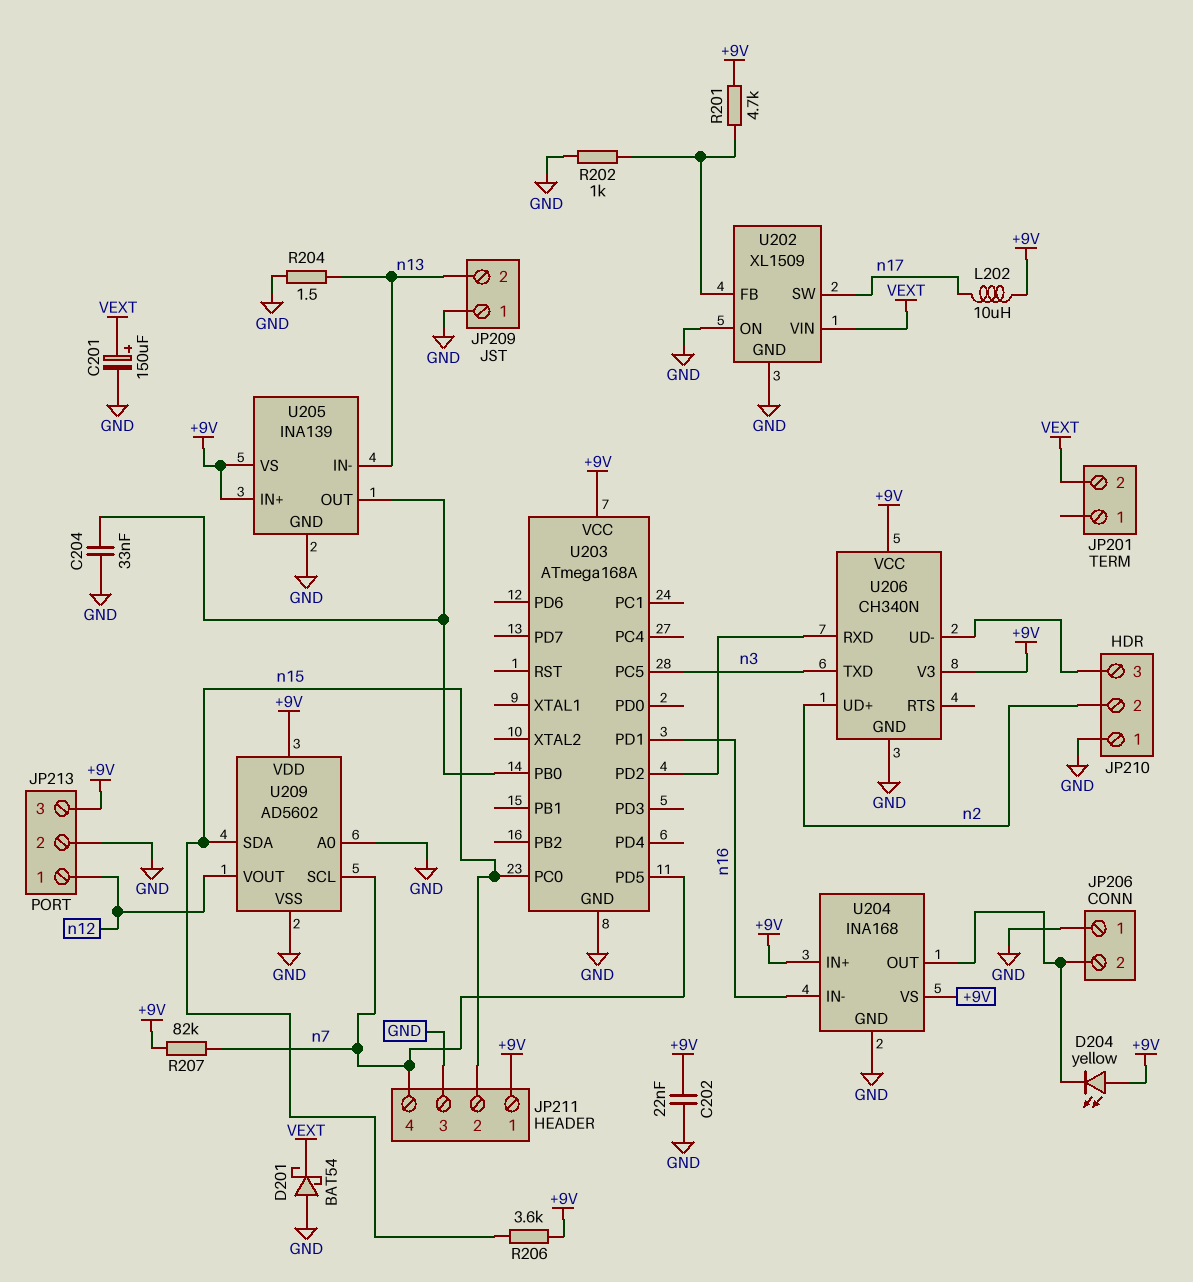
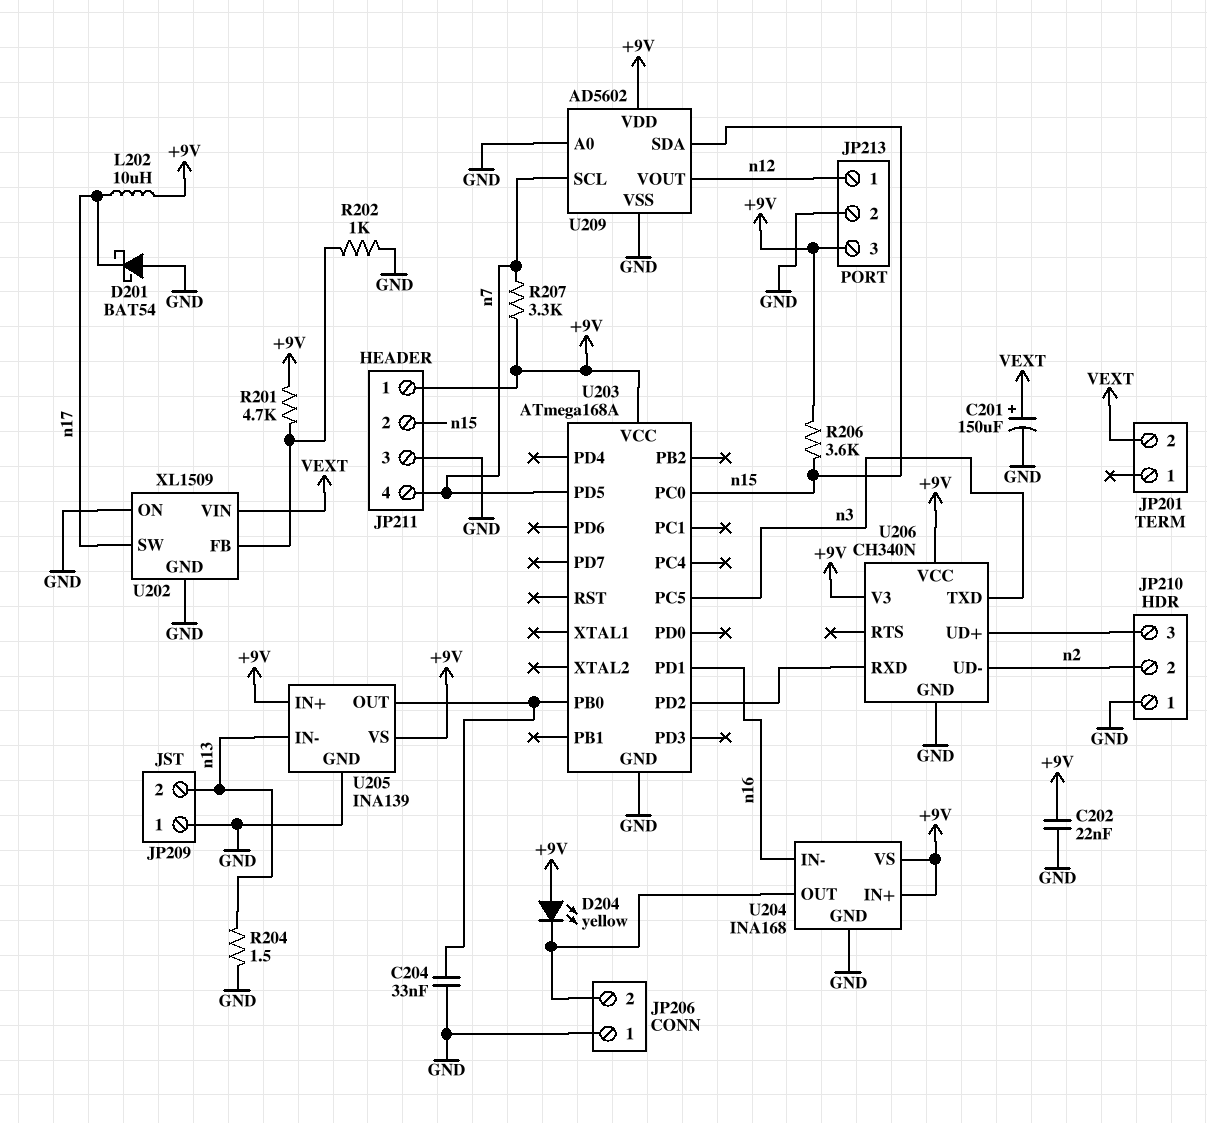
D201: schottky BAT54 (A GND, K VEXT) -> schottky BAT54 (A GND, K n17)
R207: 82k (+9V, n7) -> 3.3k (+9V, n7)
U206 pin UD+: n2 -> JP210/3
U206 pin UD-: JP210/3 -> n2

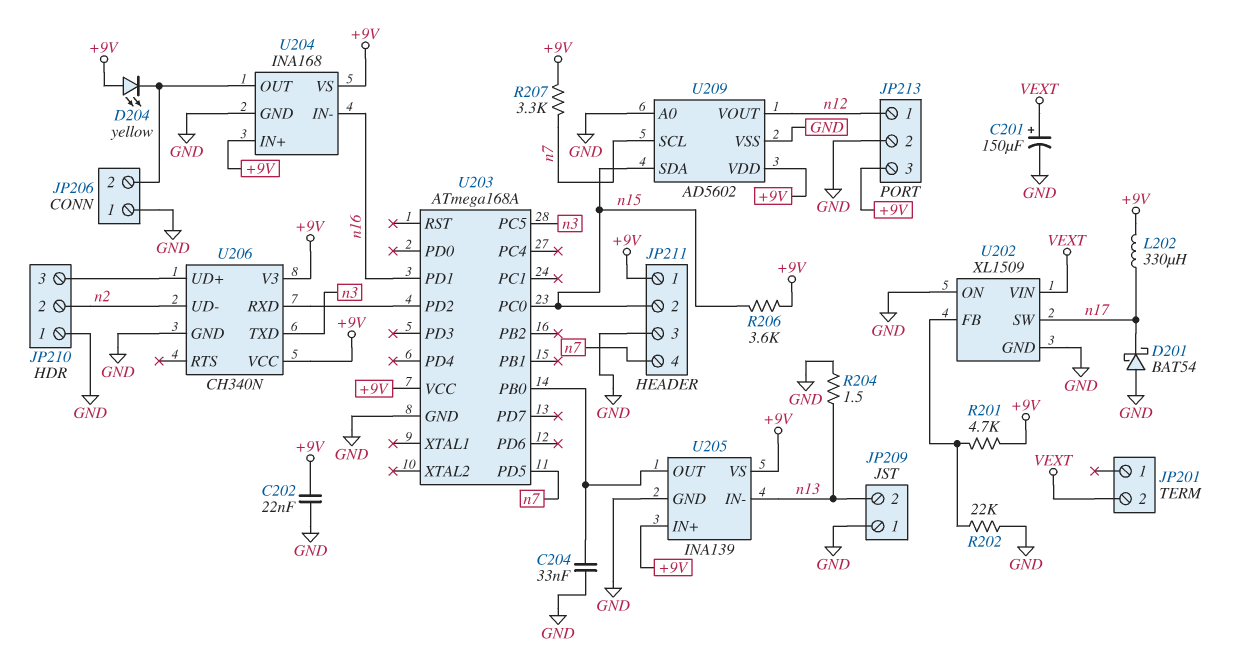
L202: 10uH (+9V, n17) -> 330uH (+9V, n17)
R202: 1k (GND, U202/FB) -> 22k (GND, U202/FB)

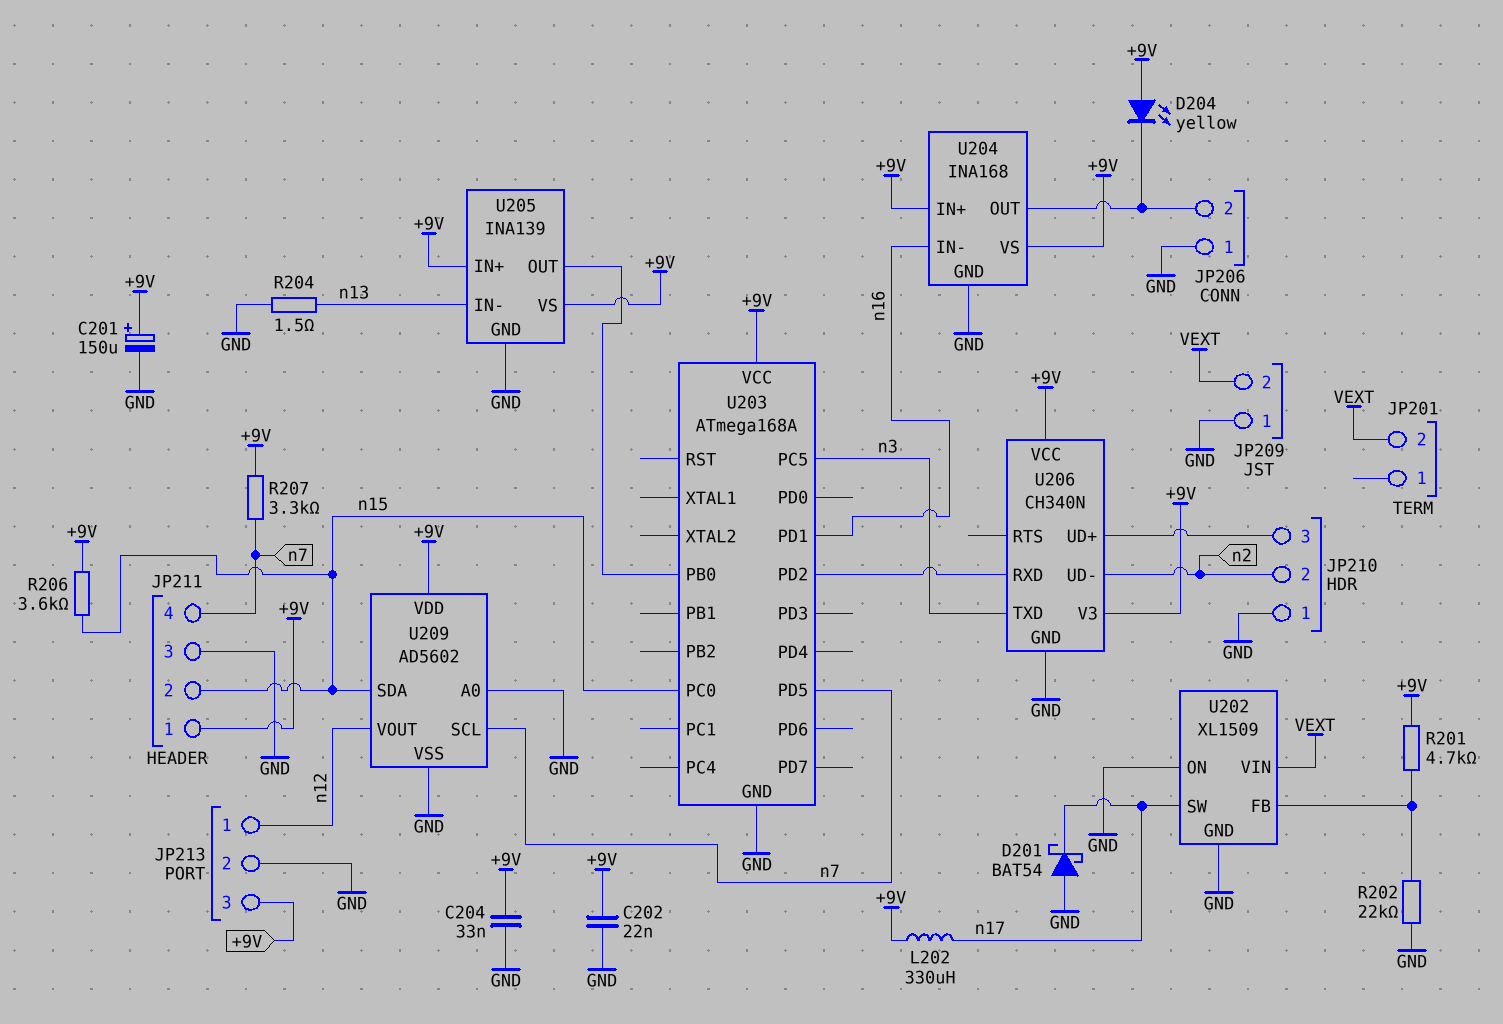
C201: 150uF (plus VEXT, minus GND) -> 150uF (plus +9V, minus GND)
C204: 33nF (GND, U203/PB0) -> 33nF (+9V, GND)
JP209 pin 2: n13 -> VEXT

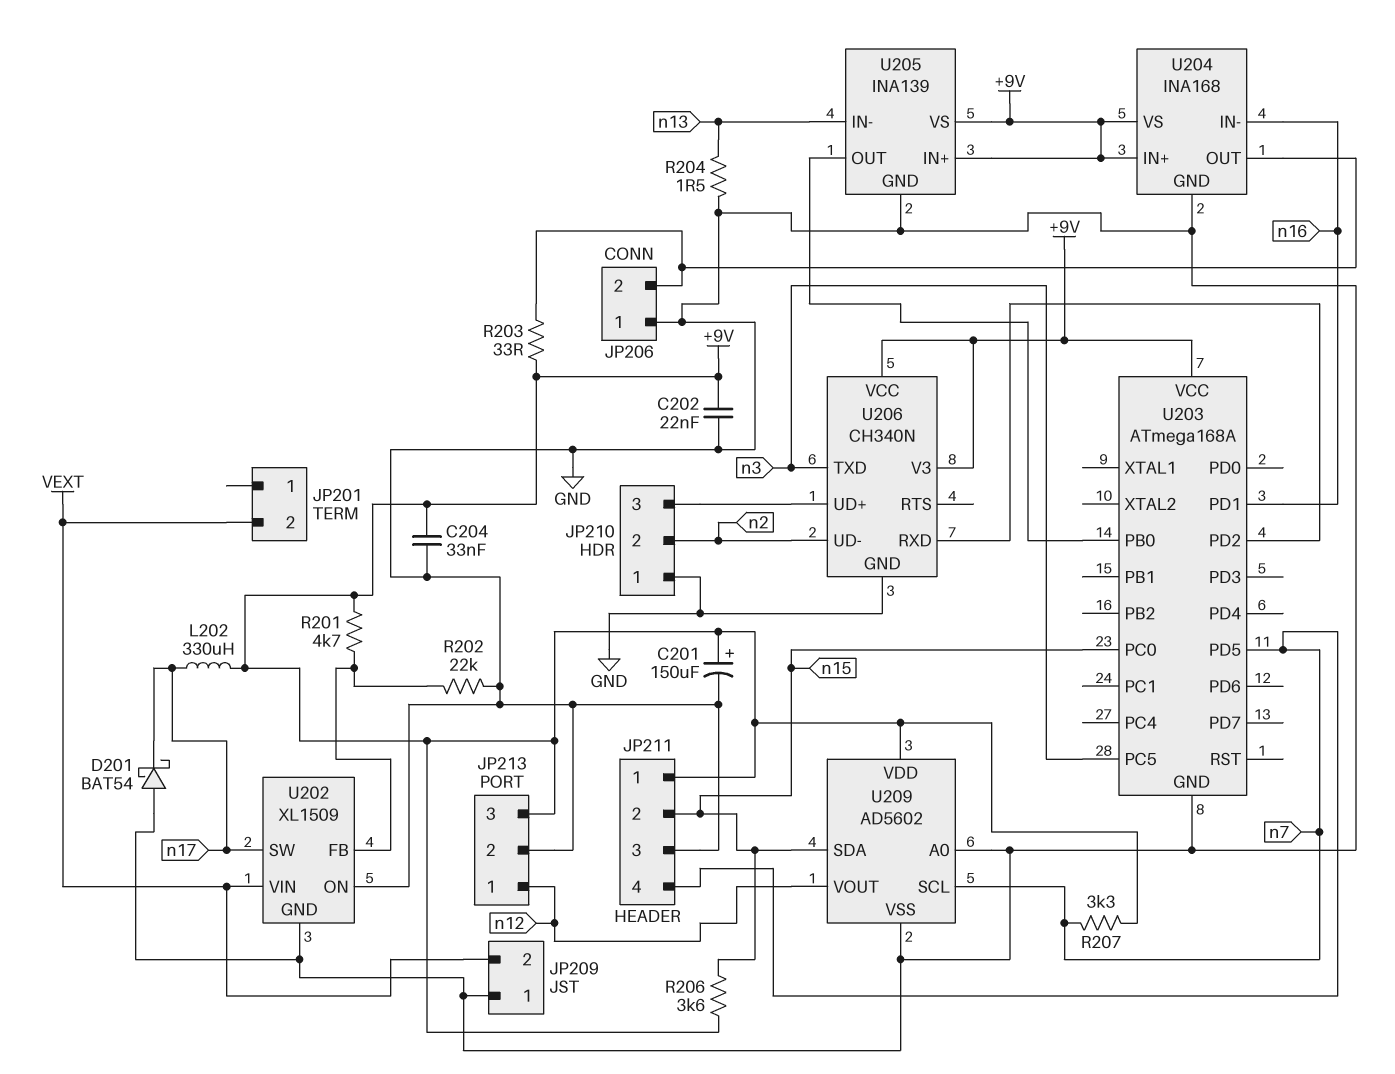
D204: LED yellow (A +9V, K JP206/2) -> none
R203: none -> 33 (+9V, JP206/2)

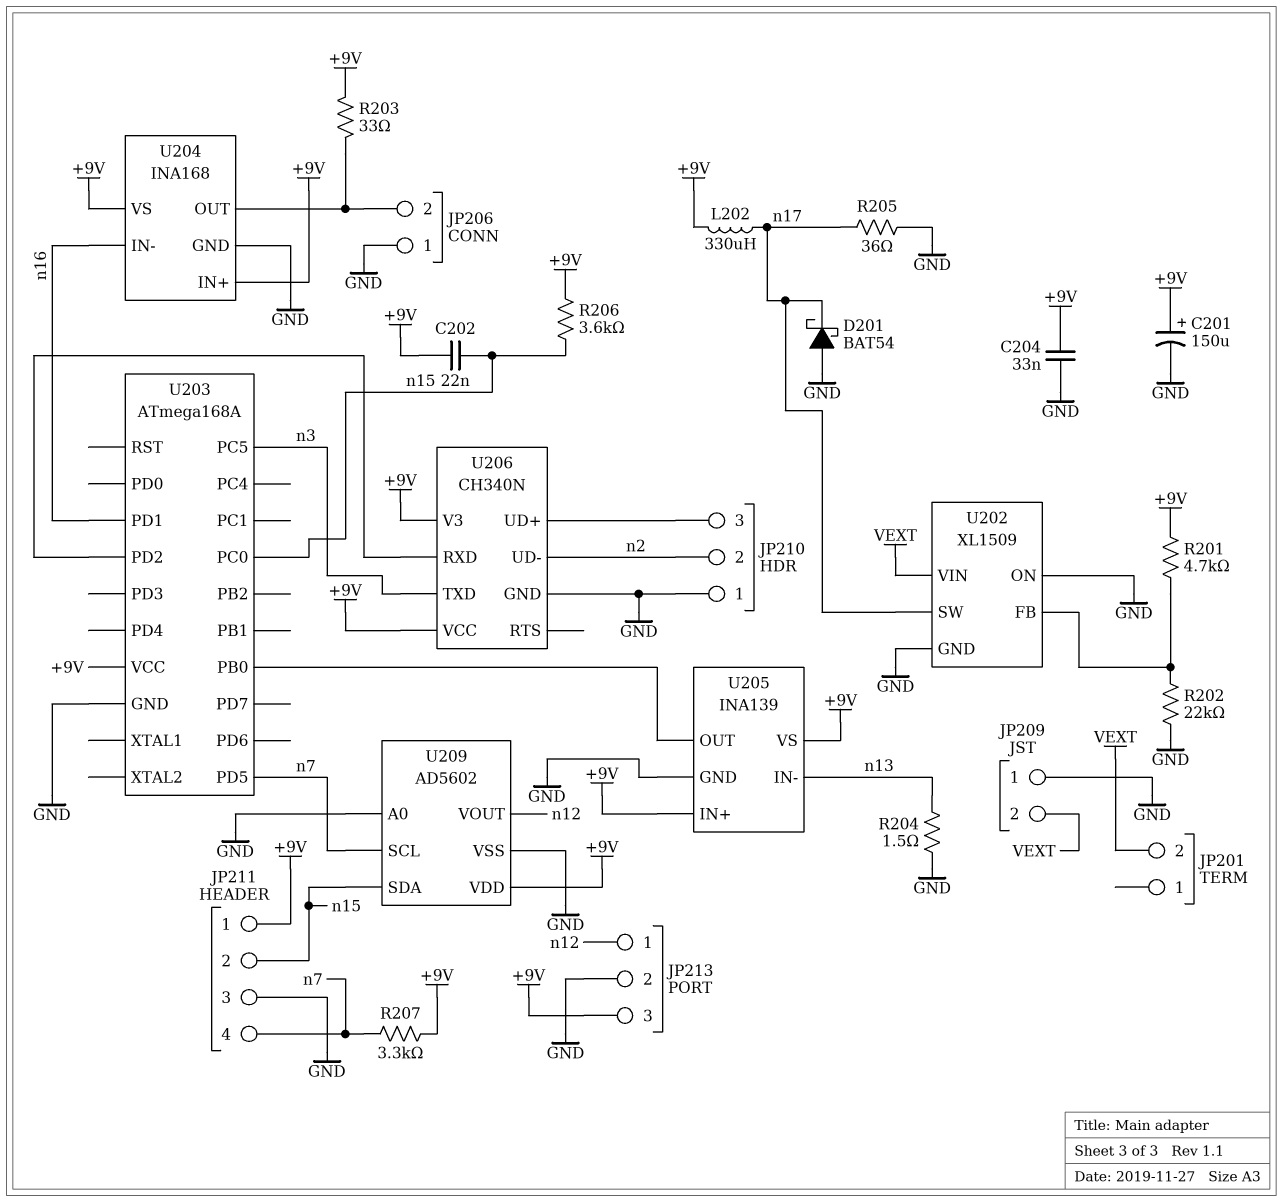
C202: 22nF (+9V, GND) -> 22nF (+9V, n15)
R205: none -> 36 (GND, n17)

